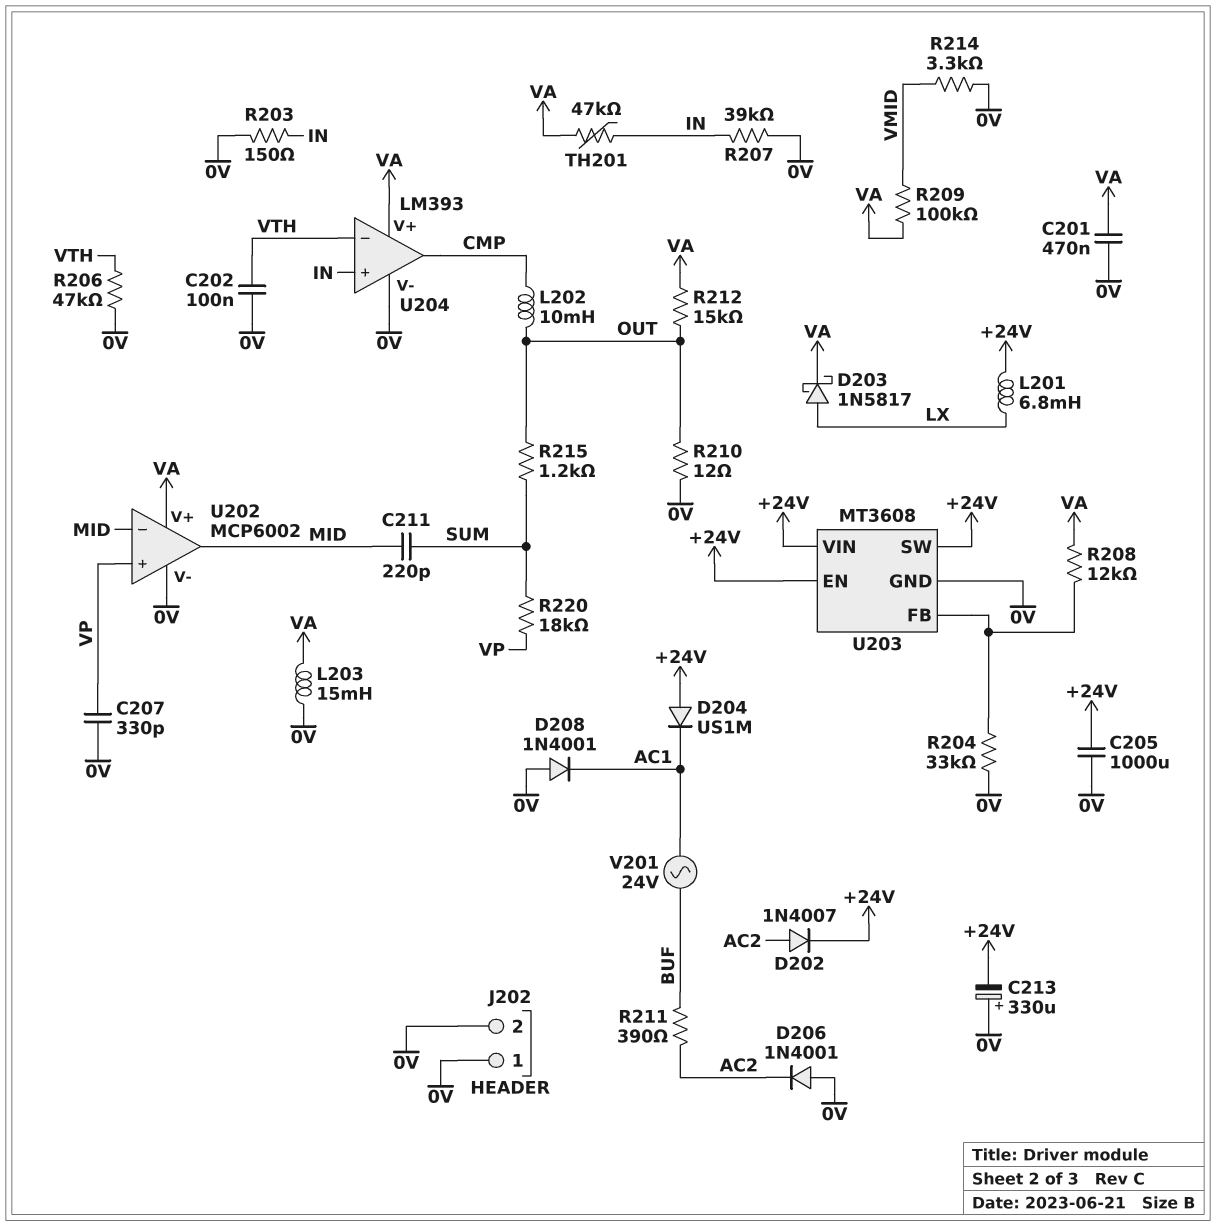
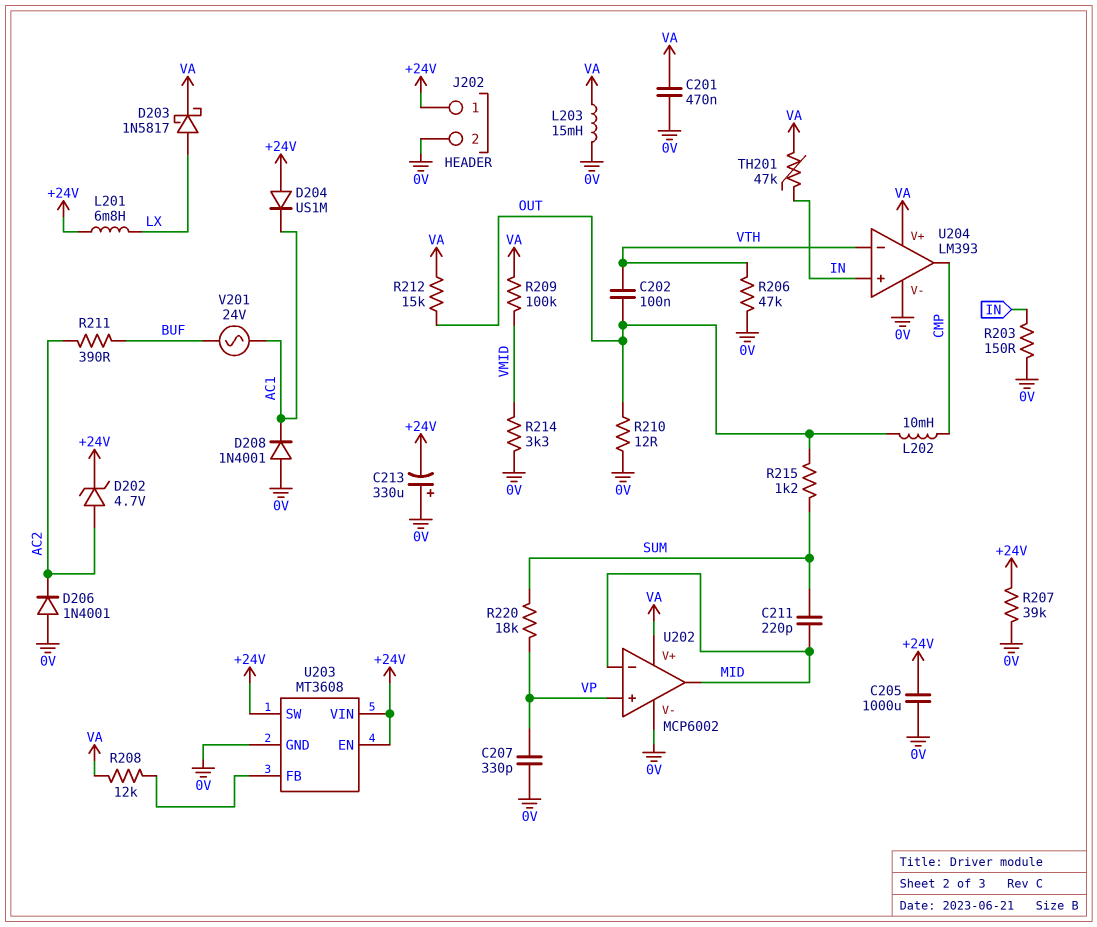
C202: 100nF (0V, VTH) -> 100nF (OUT, VTH)
D202: diode 1N4007 (A AC2, K +24V) -> zener 4.7V (A AC2, K +24V)
J202 pin 1: 0V -> +24V
R204: 33k (0V, U203/FB) -> none
R207: 39k (0V, IN) -> 39k (+24V, 0V)

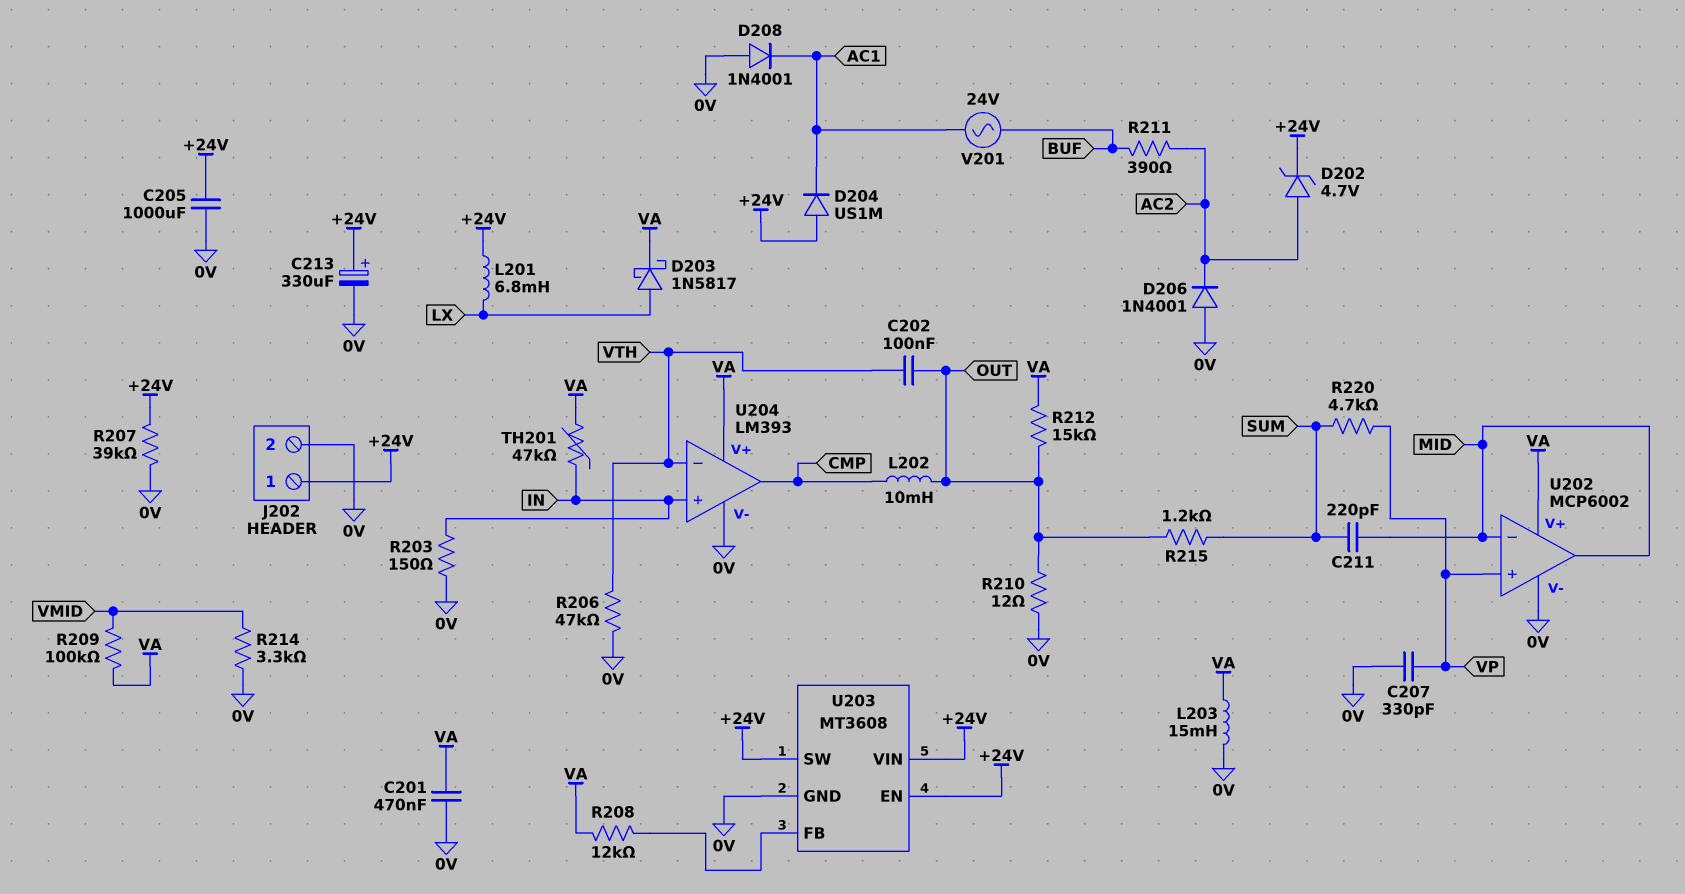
C213: 330uF (plus 0V, minus +24V) -> 330uF (plus +24V, minus 0V)
R220: 18k (SUM, VP) -> 4.7k (SUM, VP)

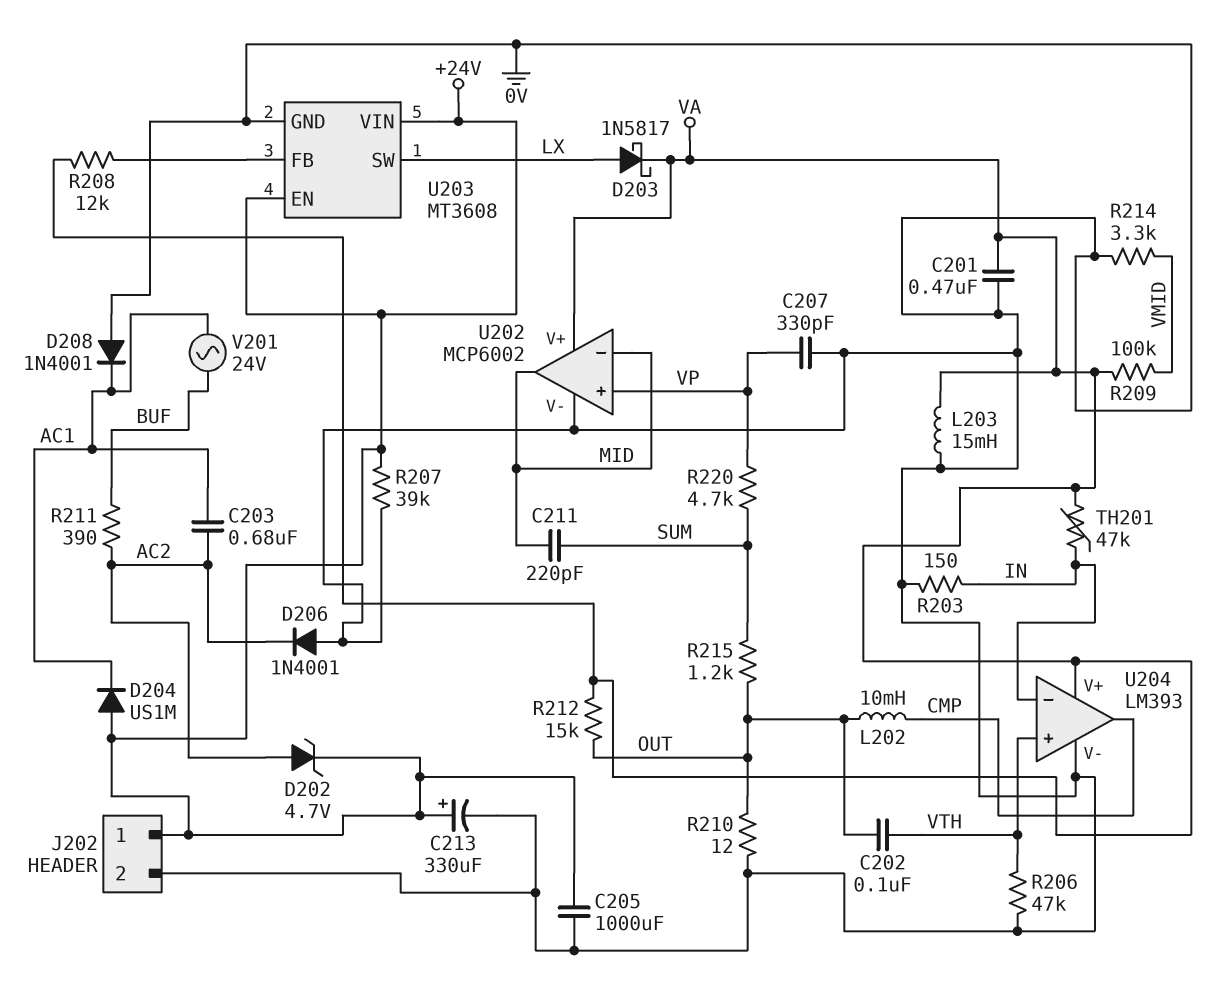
C203: none -> 680nF (AC1, AC2)
L201: 6.8mH (+24V, LX) -> none
U203 pin SW: +24V -> LX
U204 pin in+: IN -> VTH
U204 pin in-: VTH -> IN

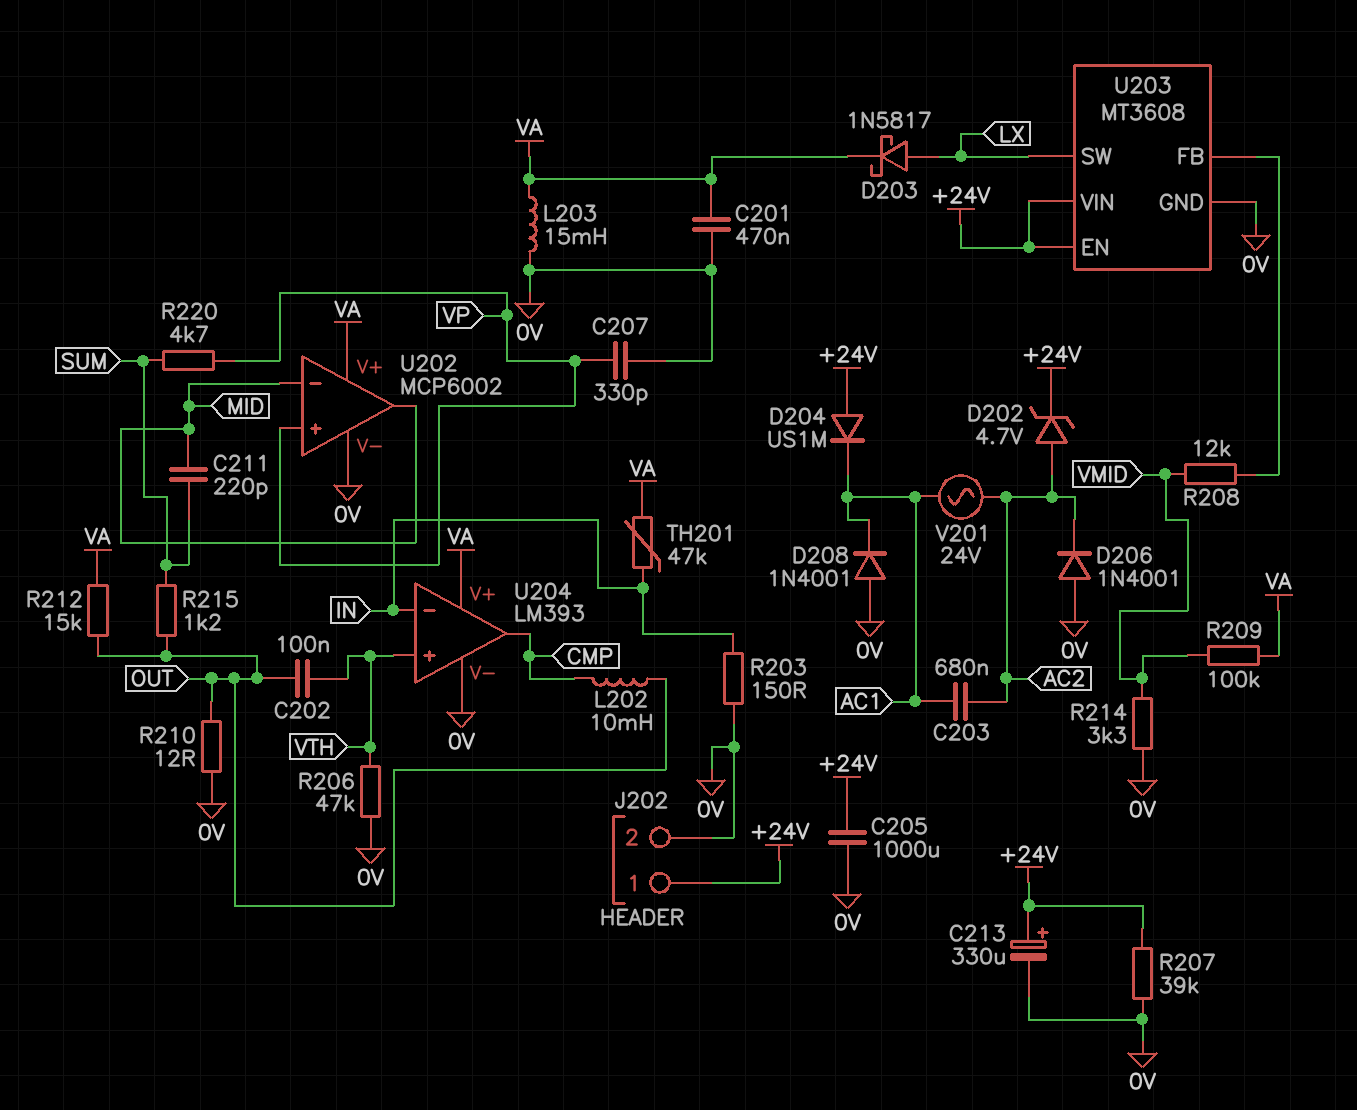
R208: 12k (U203/FB, VA) -> 12k (U203/FB, VMID)
R211: 390 (AC2, BUF) -> none
V201: AC 24V (AC1, BUF) -> AC 24V (AC1, AC2)

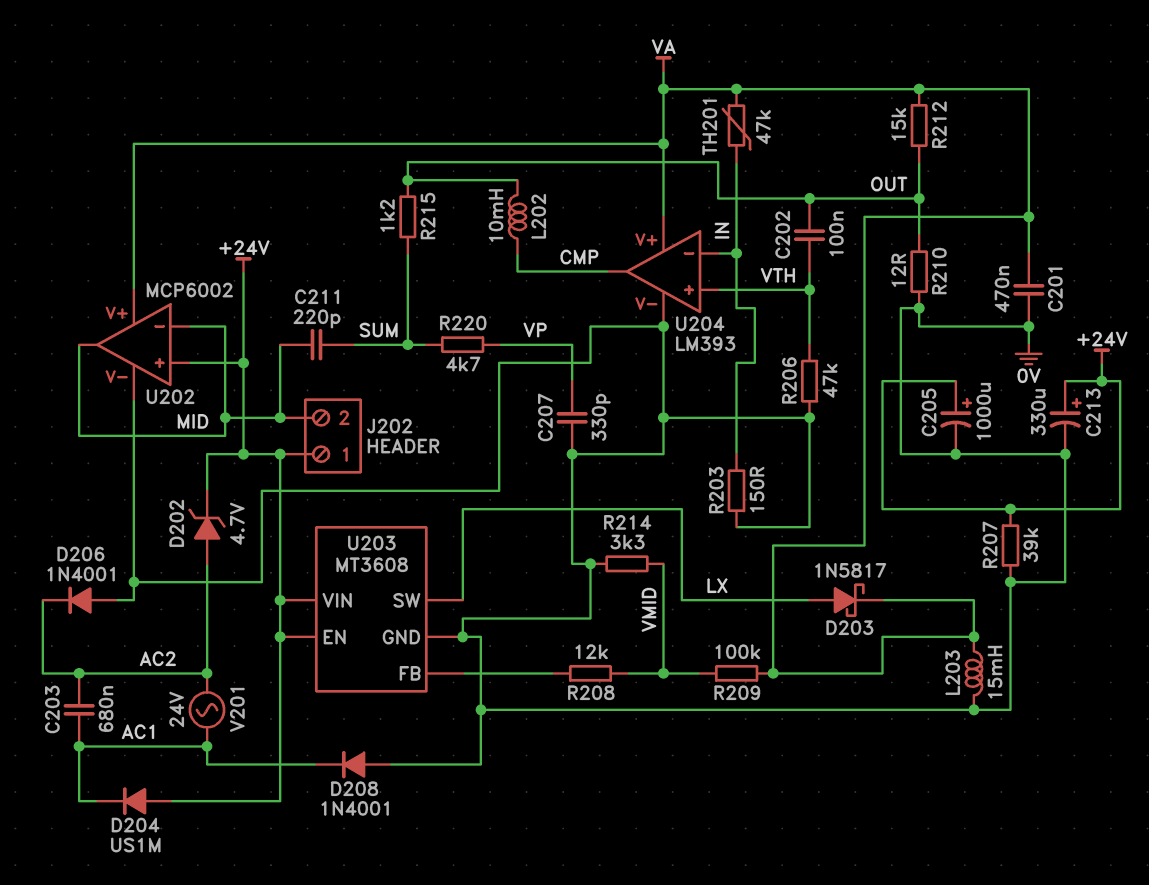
C205: 1000uF (+24V, 0V) -> 1000uF (plus +24V, minus 0V)
J202 pin 2: 0V -> MID
U202 pin in+: VP -> +24V

